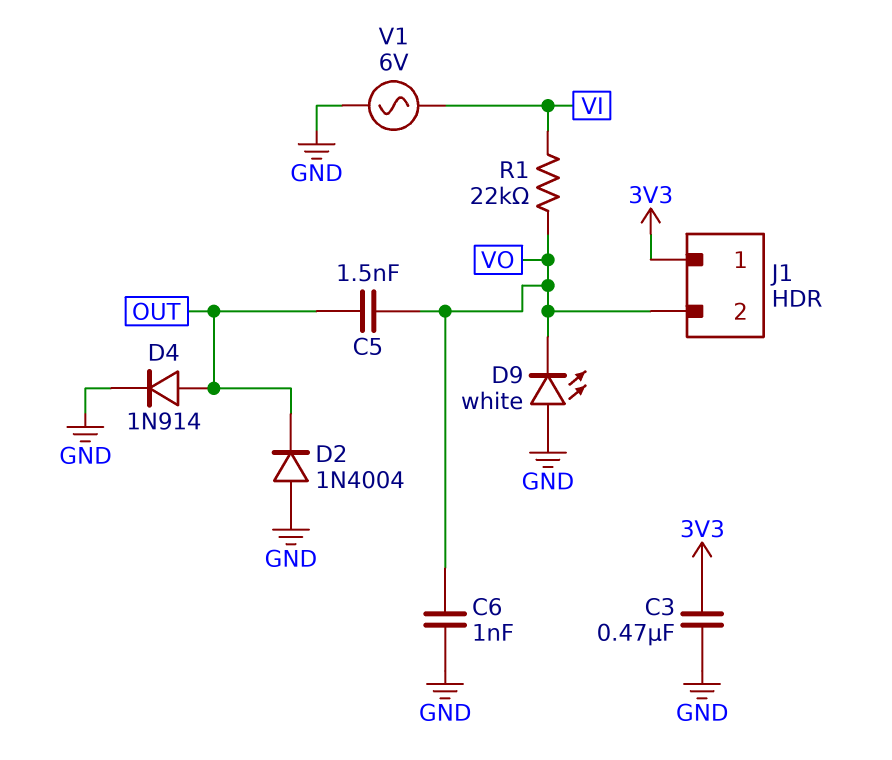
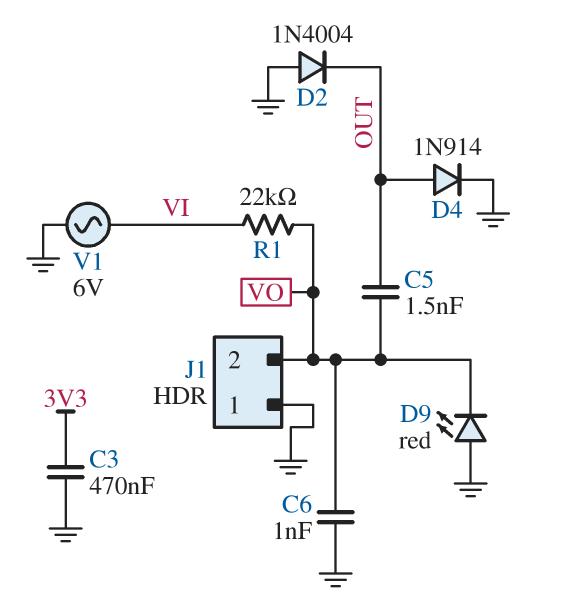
D9: LED white (A GND, K VO) -> LED red (A GND, K VO)
J1 pin 1: 3V3 -> GND

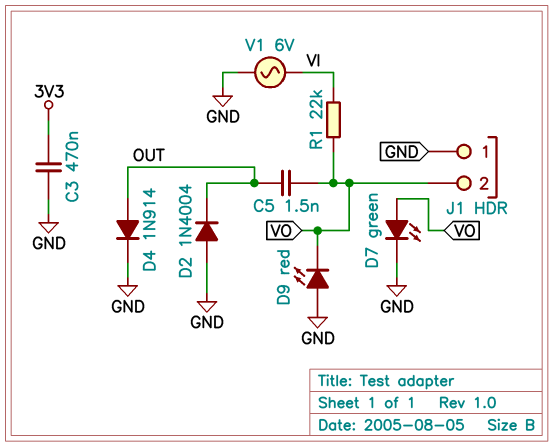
C6: 1nF (GND, VO) -> none
D7: none -> LED green (A VO, K GND)

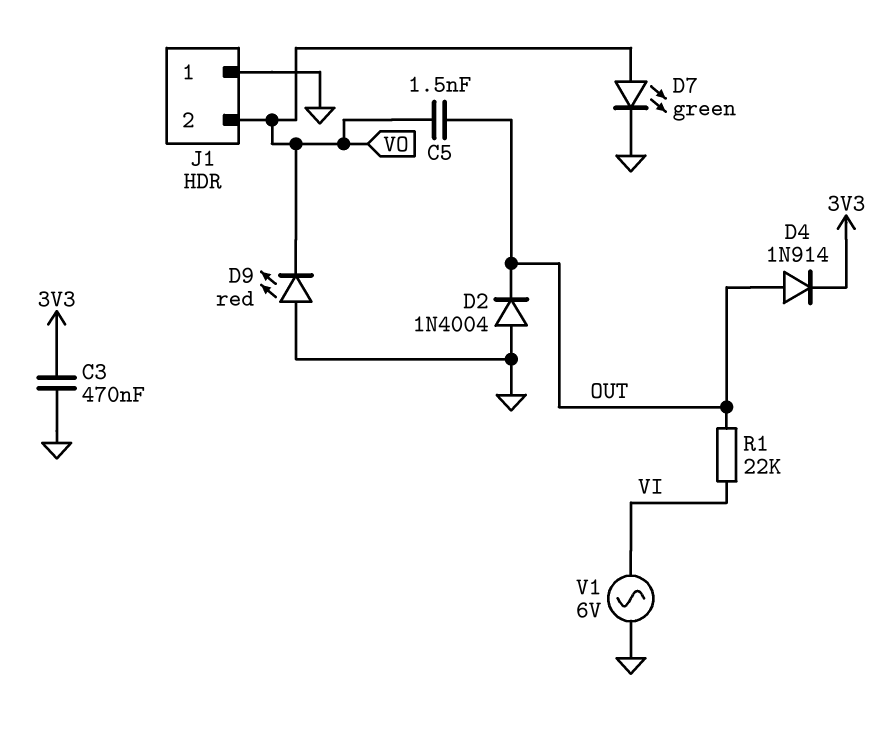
D4: diode 1N914 (A OUT, K GND) -> diode 1N914 (A OUT, K 3V3)
R1: 22k (VI, VO) -> 22k (OUT, VI)

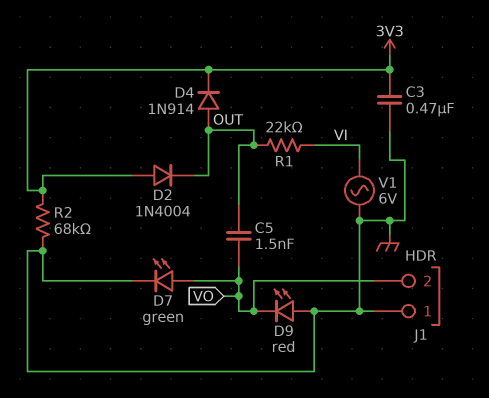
D2: diode 1N4004 (A GND, K OUT) -> diode 1N4004 (A 3V3, K OUT)
R2: none -> 68k (3V3, GND)

